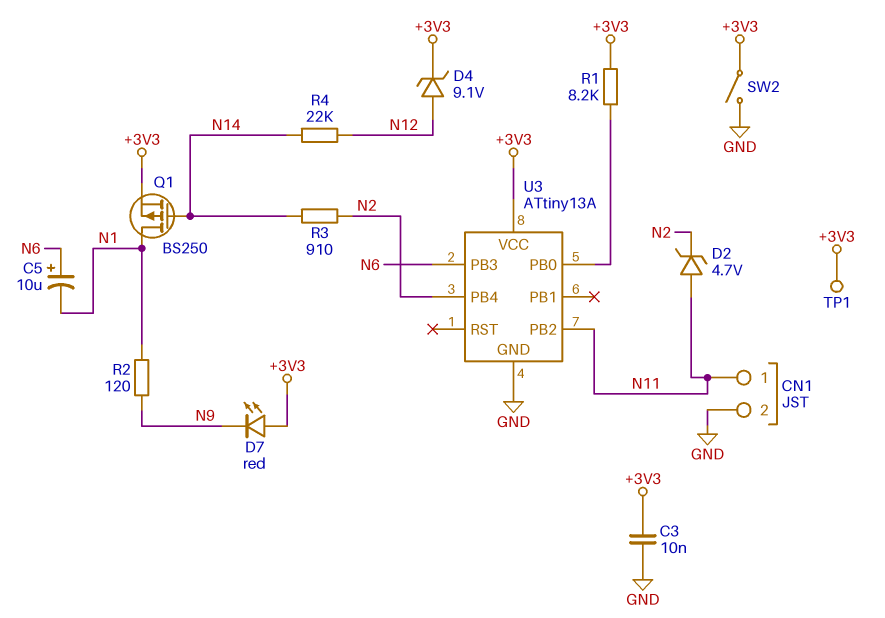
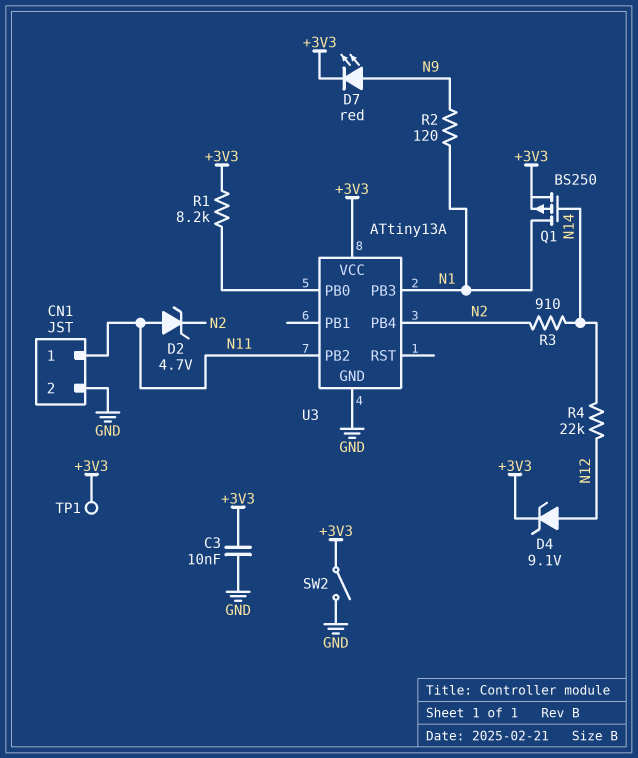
C5: 10uF (plus N6, minus N1) -> none
D7: LED red (A +3V3, K N9) -> LED red (A N9, K +3V3)
U3 pin PB3: N6 -> N1

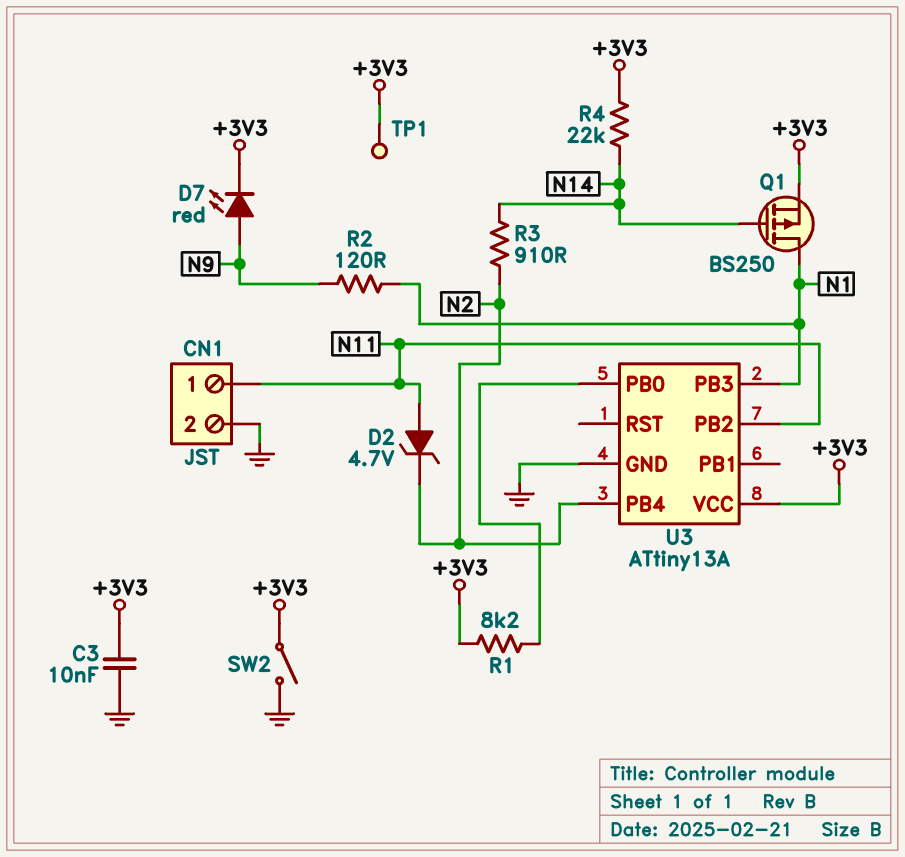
D4: zener 9.1V (A N12, K +3V3) -> none
R4: 22k (N12, N14) -> 22k (+3V3, N14)

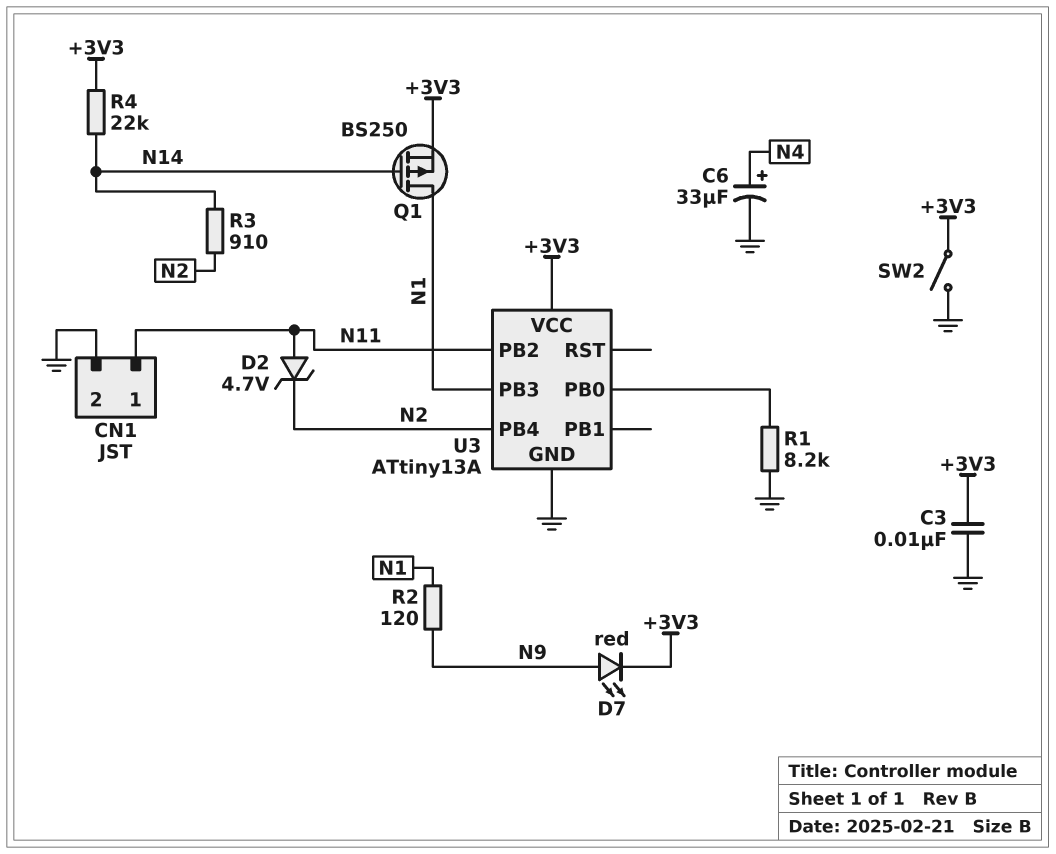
C6: none -> 33uF (plus N4, minus GND)
R1: 8.2k (+3V3, U3/PB0) -> 8.2k (GND, U3/PB0)
TP1: test point (+3V3) -> none

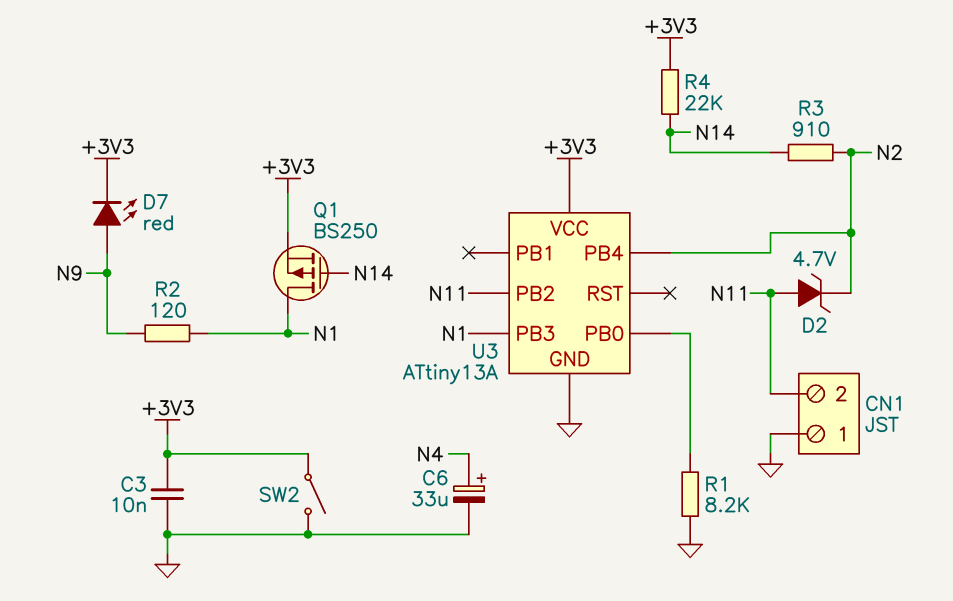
CN1 pin 1: N11 -> GND
CN1 pin 2: GND -> N11

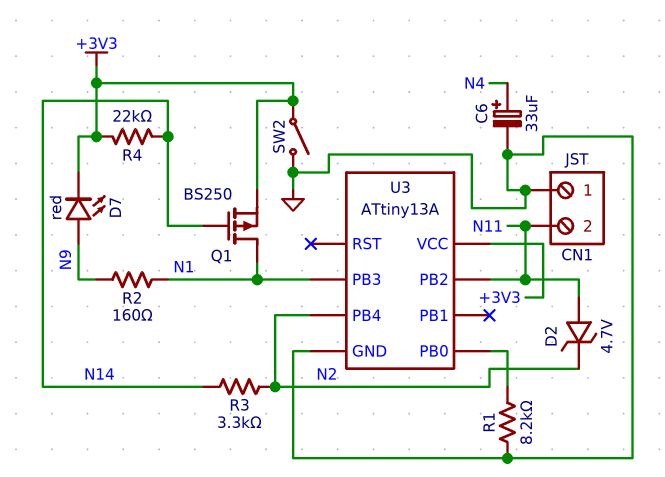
C3: 10nF (+3V3, GND) -> none
R2: 120 (N1, N9) -> 160 (N1, N9)
R3: 910 (N2, N14) -> 3.3k (N2, N14)

